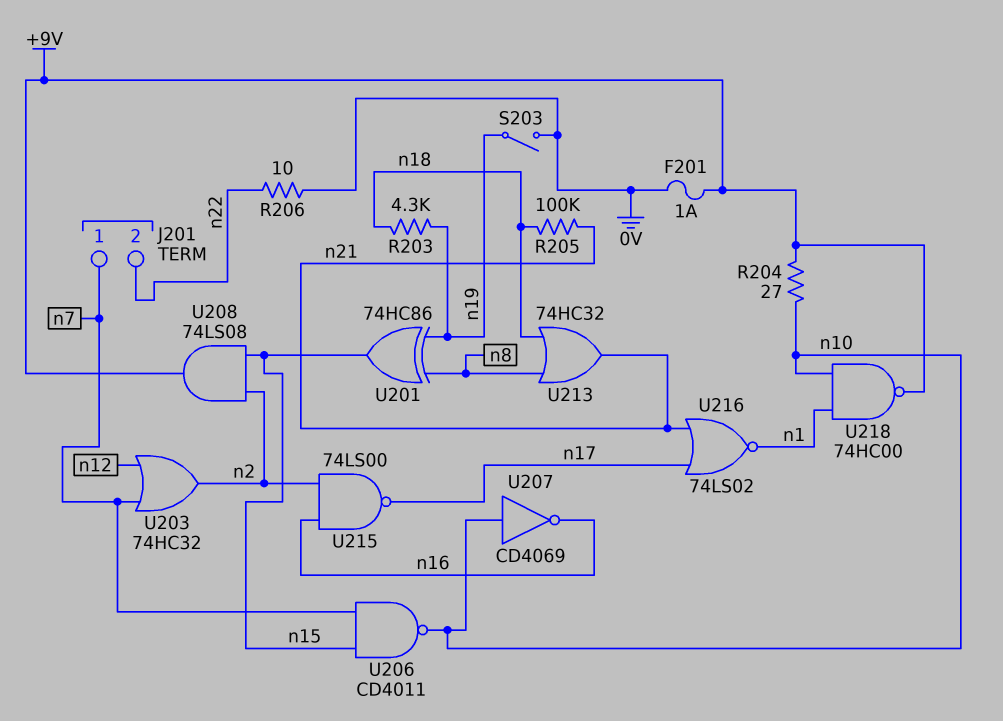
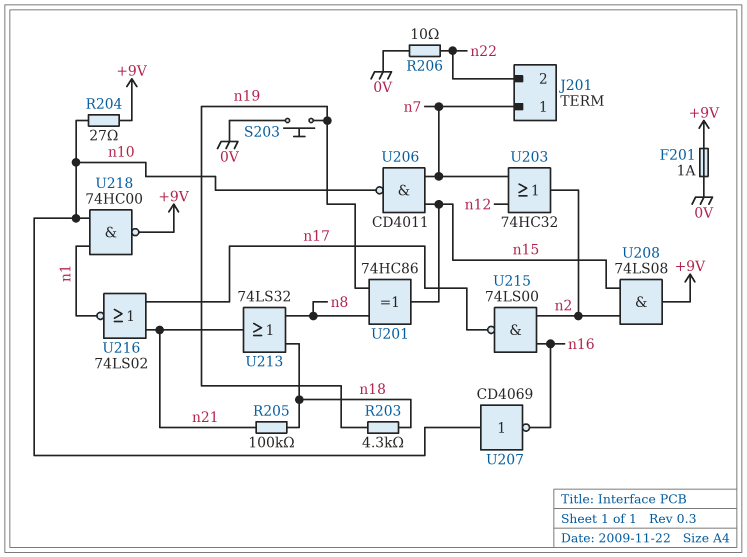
S203: switch (0V, n19) -> button (0V, n19)
U213: OR 74HC32 (in n8, in n18, out n21) -> OR 74LS32 (in n8, in n18, out n21)

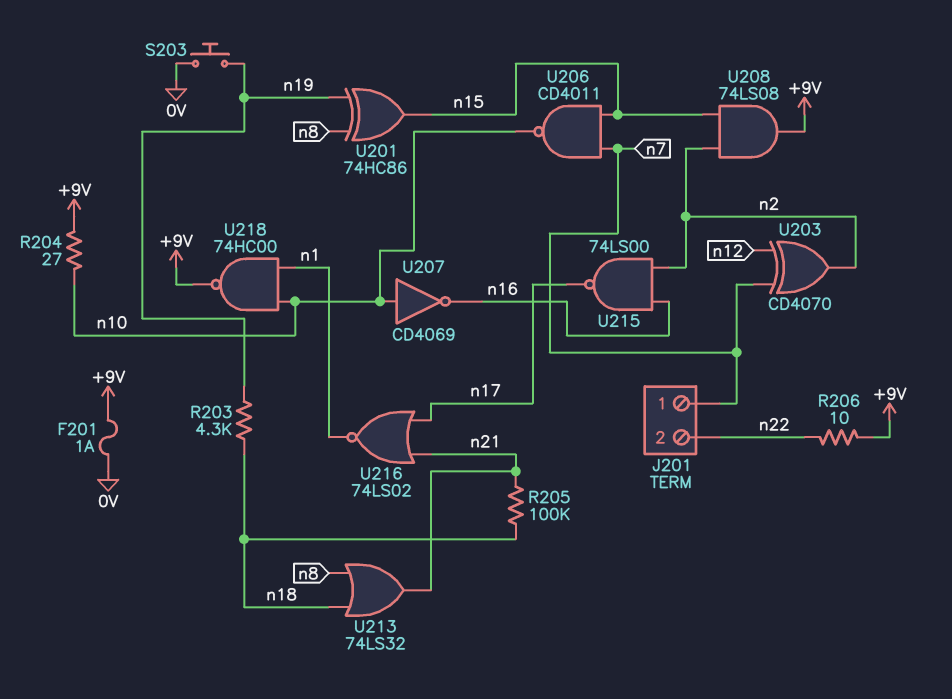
R206: 10 (0V, n22) -> 10 (+9V, n22)
U203: OR 74HC32 (in n7, in n12, out n2) -> XOR CD4070 (in n7, in n12, out n2)

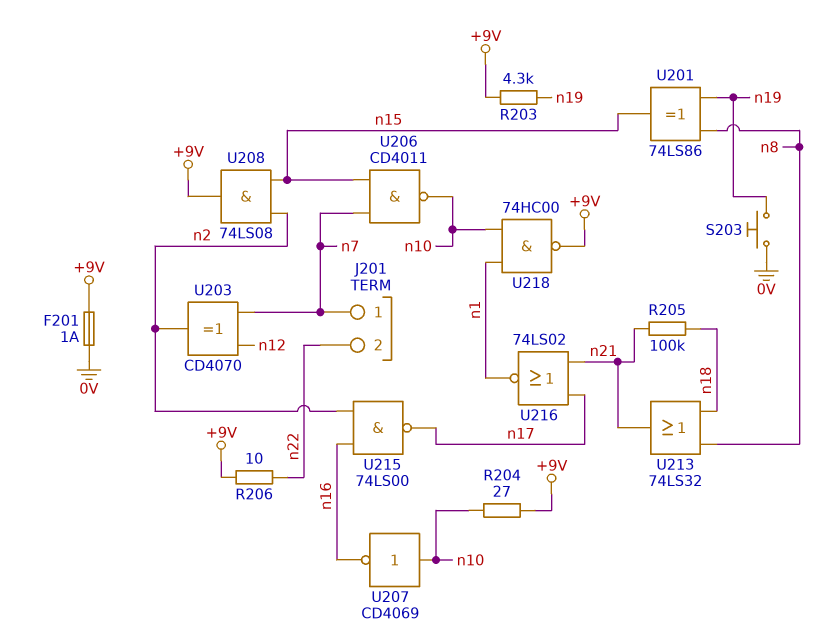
R203: 4.3k (n18, n19) -> 4.3k (+9V, n19)
U201: XOR 74HC86 (in n8, in n19, out n15) -> XOR 74LS86 (in n8, in n19, out n15)

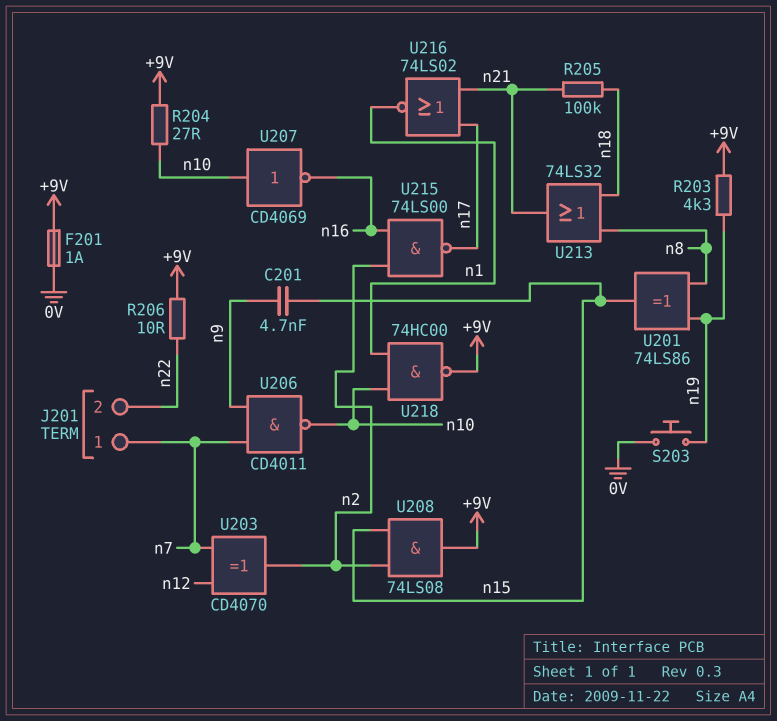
C201: none -> 4.7nF (n9, n15)
U206: NAND CD4011 (in n7, in n15, out n10) -> NAND CD4011 (in n7, in n9, out n10)

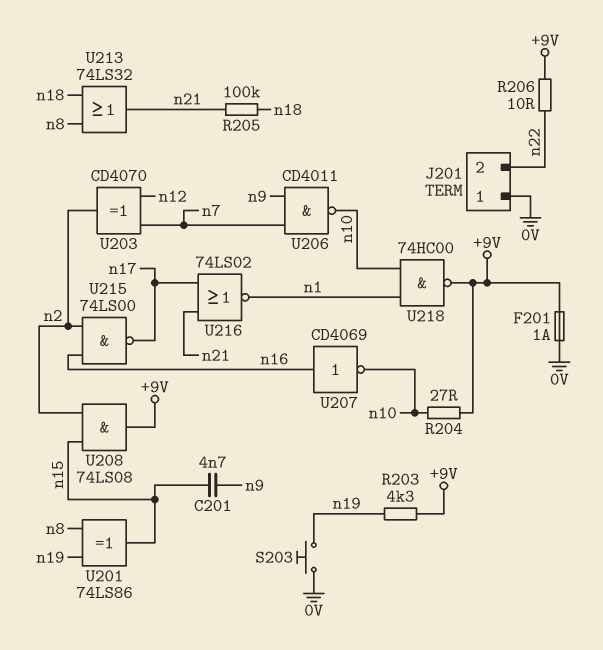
J201 pin 1: n7 -> 0V
U207: NOT CD4069 (in n10, out n16) -> NOT CD4069 (in n16, out n10)

